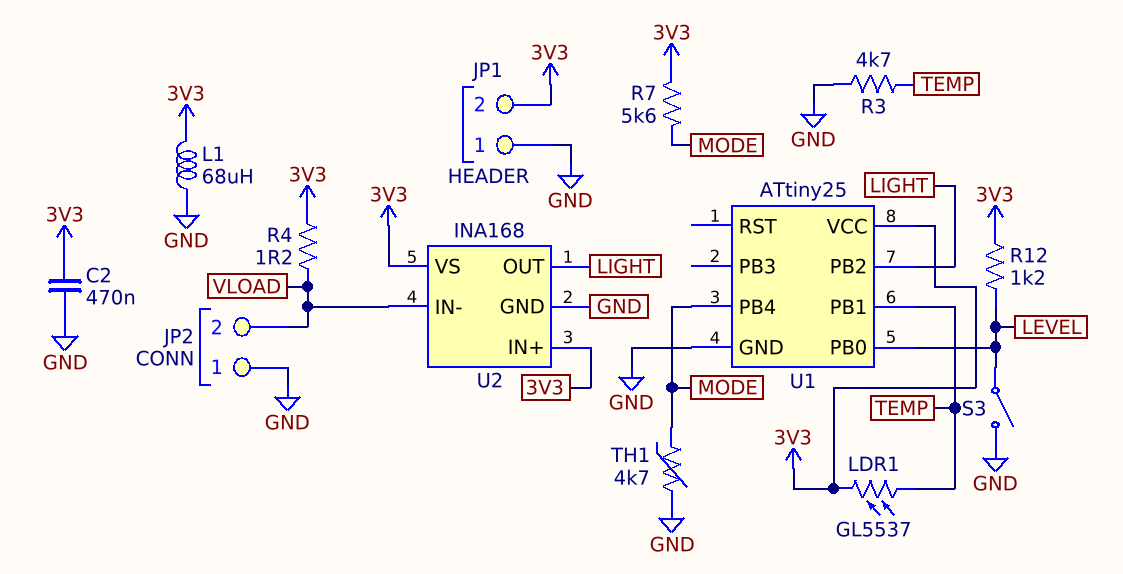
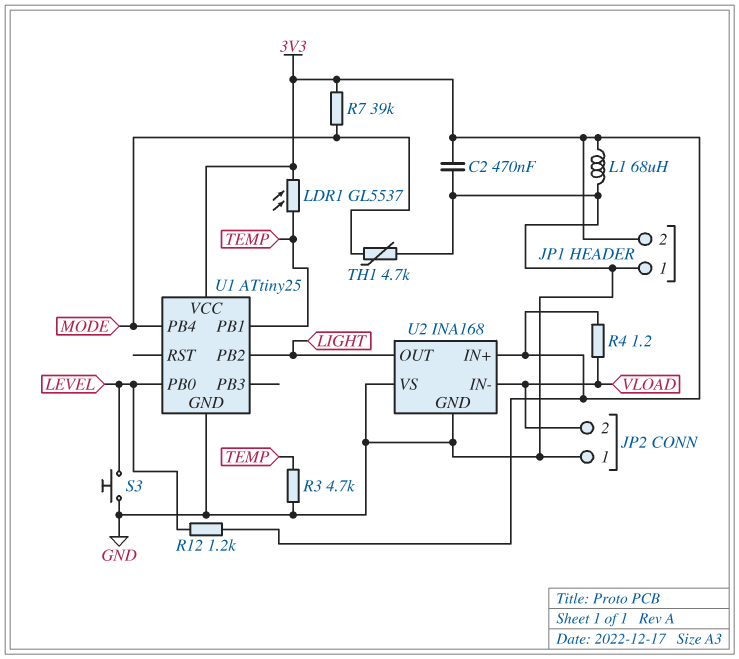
R7: 5.6k (3V3, MODE) -> 39k (3V3, MODE)
S3: switch (GND, LEVEL) -> button (GND, LEVEL)
U2 pin VS: 3V3 -> GND

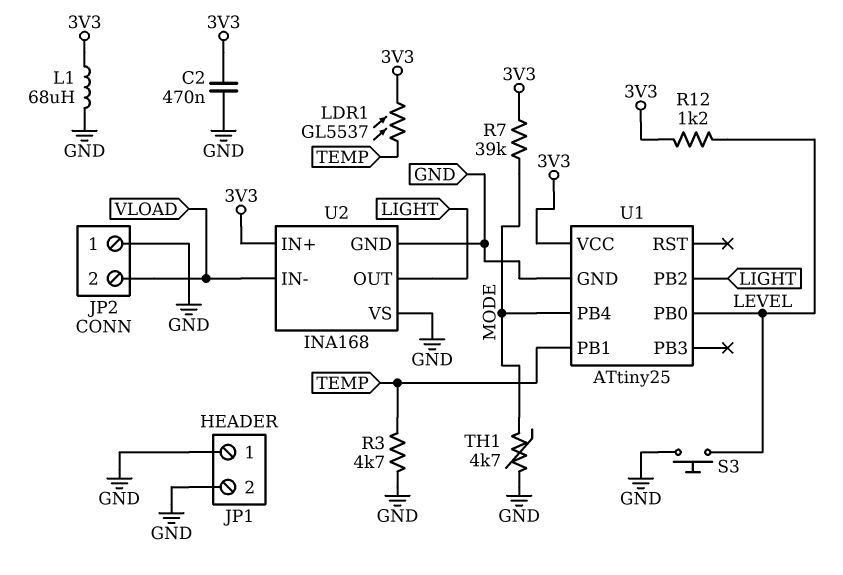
JP1 pin 2: 3V3 -> GND
R4: 1.2 (3V3, VLOAD) -> none

